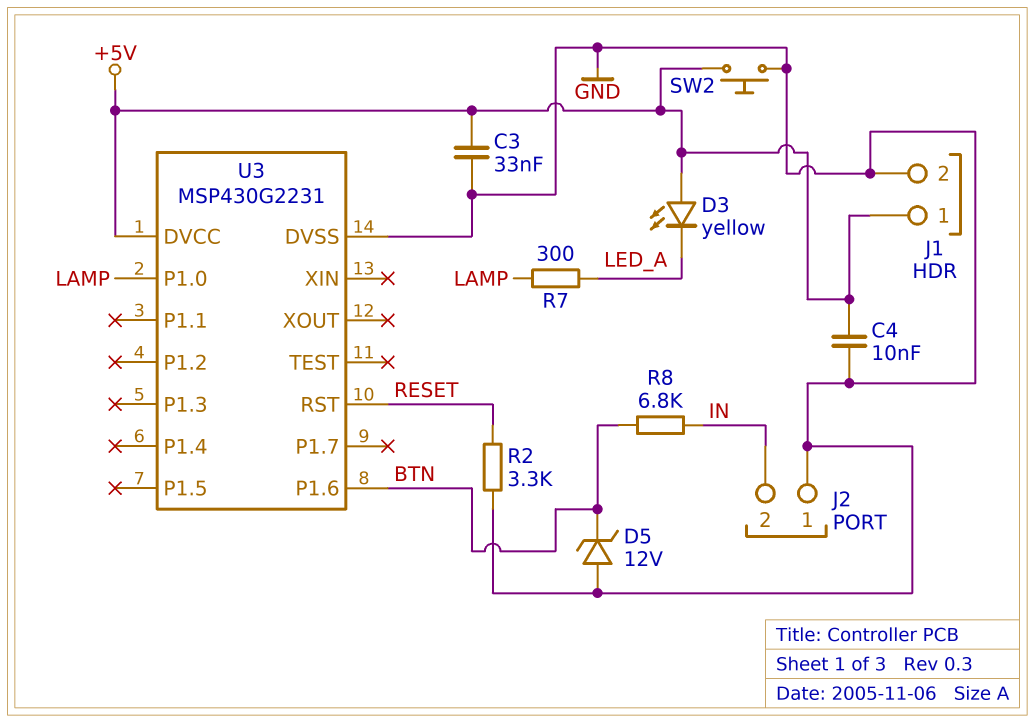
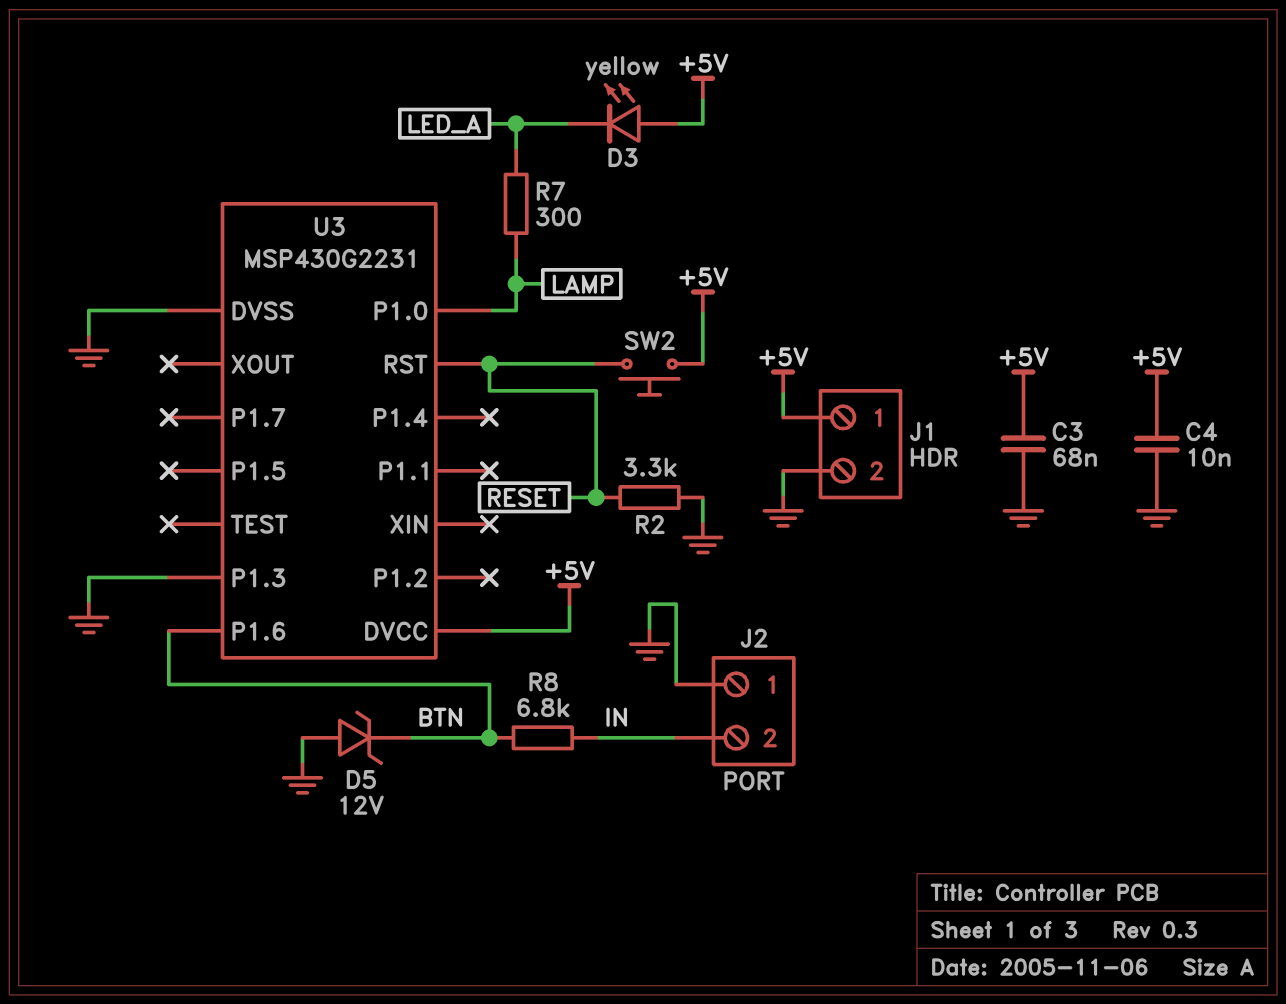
C3: 33nF (+5V, GND) -> 68nF (+5V, GND)
SW2: button (+5V, GND) -> button (+5V, RESET)
U3 pin P1.3: none -> GND

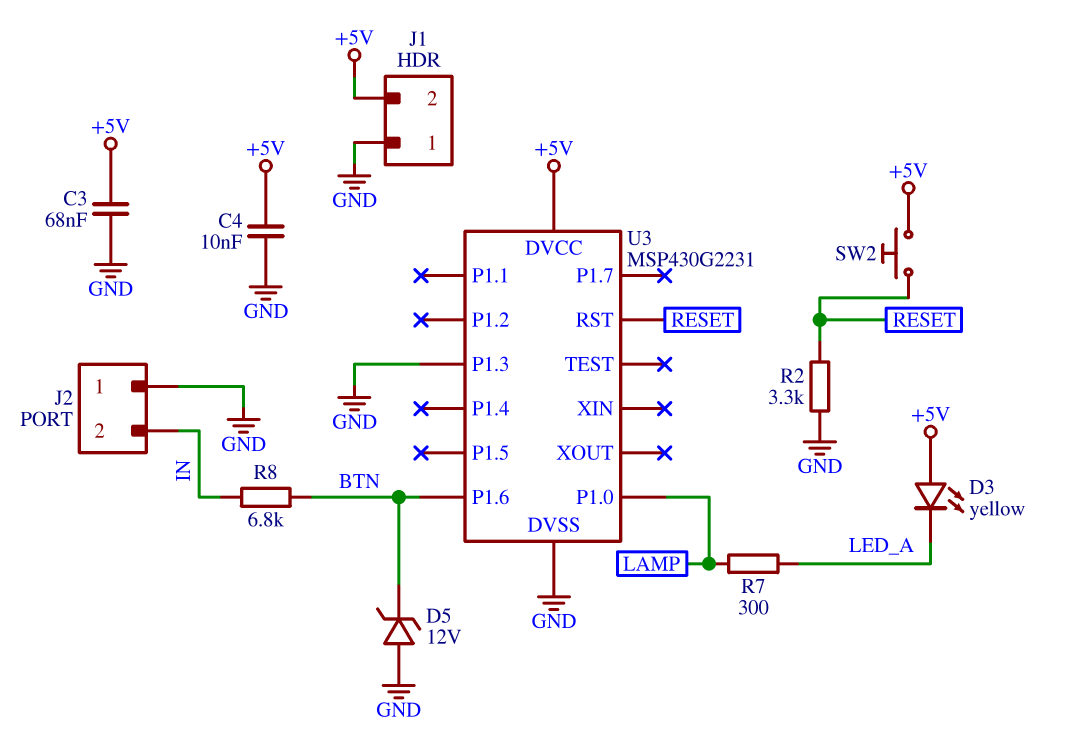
J1 pin 1: +5V -> GND
J1 pin 2: GND -> +5V

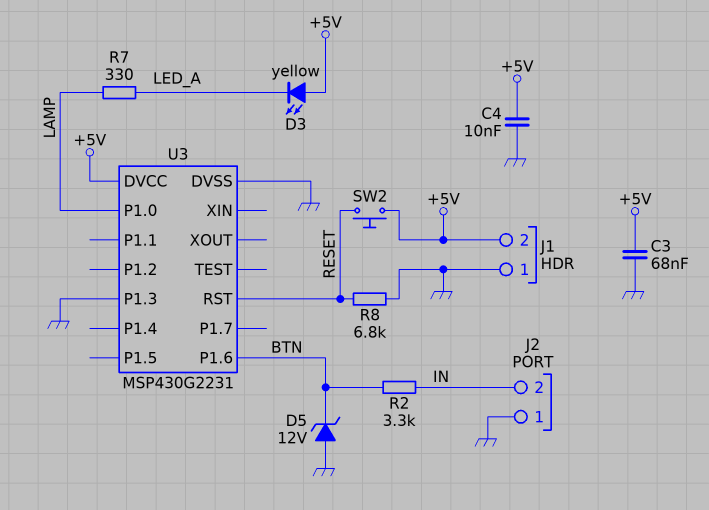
R2: 3.3k (GND, RESET) -> 3.3k (BTN, IN)
R7: 300 (LAMP, LED_A) -> 330 (LAMP, LED_A)
R8: 6.8k (BTN, IN) -> 6.8k (GND, RESET)

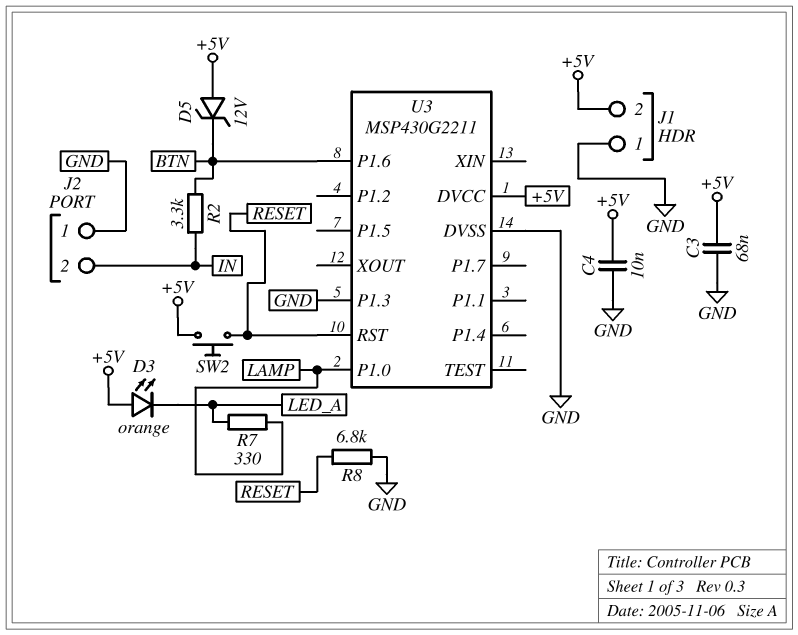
D3: LED yellow (A +5V, K LED_A) -> LED orange (A +5V, K LED_A)
D5: zener 12V (A GND, K BTN) -> zener 12V (A +5V, K BTN)
U3: MSP430G2231 -> MSP430G2211

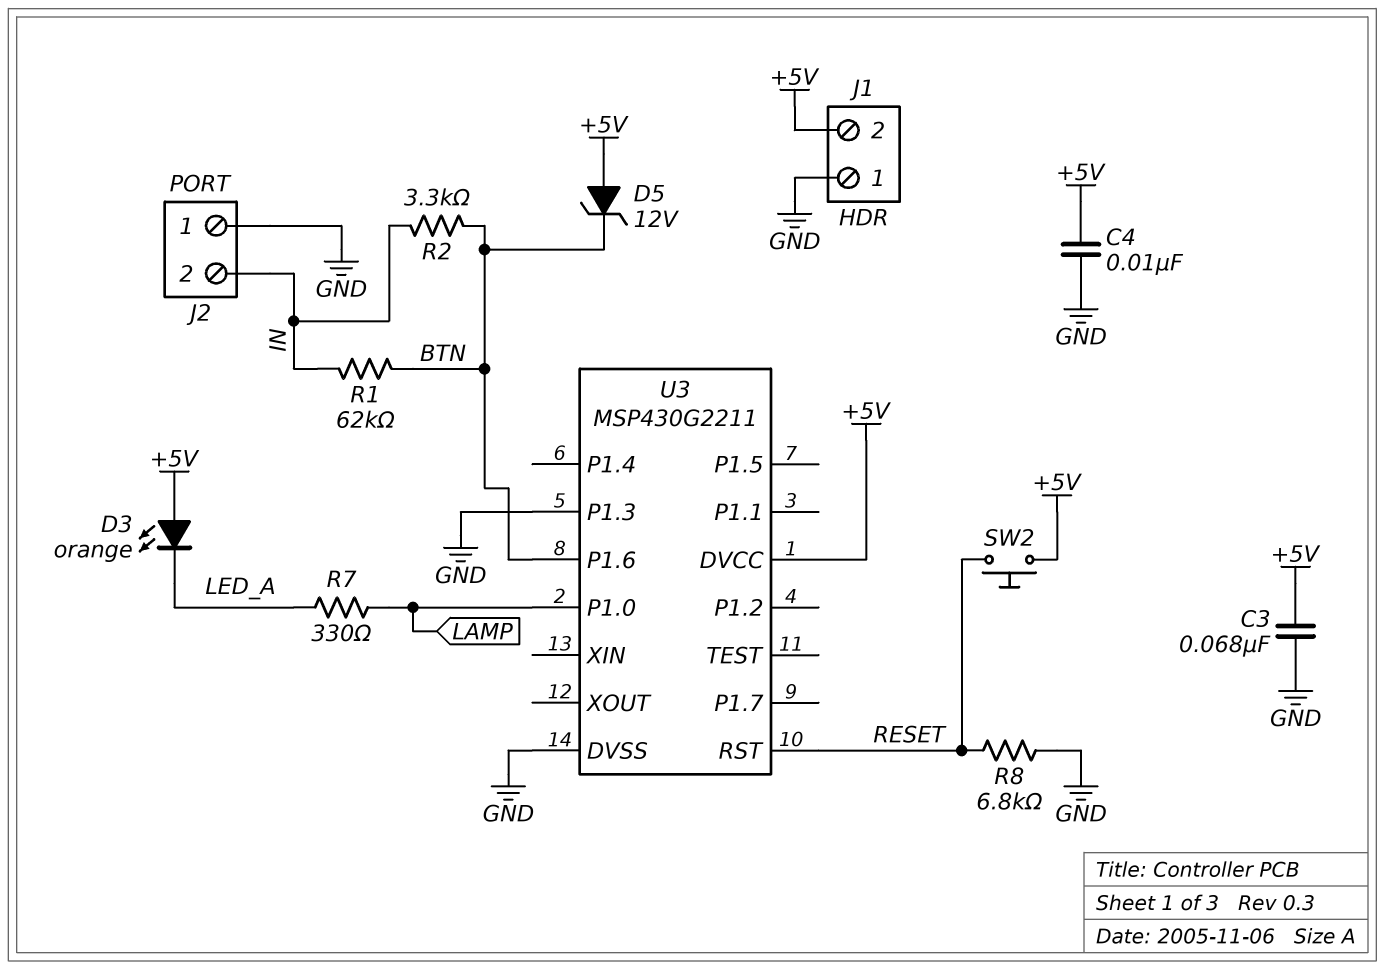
R1: none -> 62k (BTN, IN)

